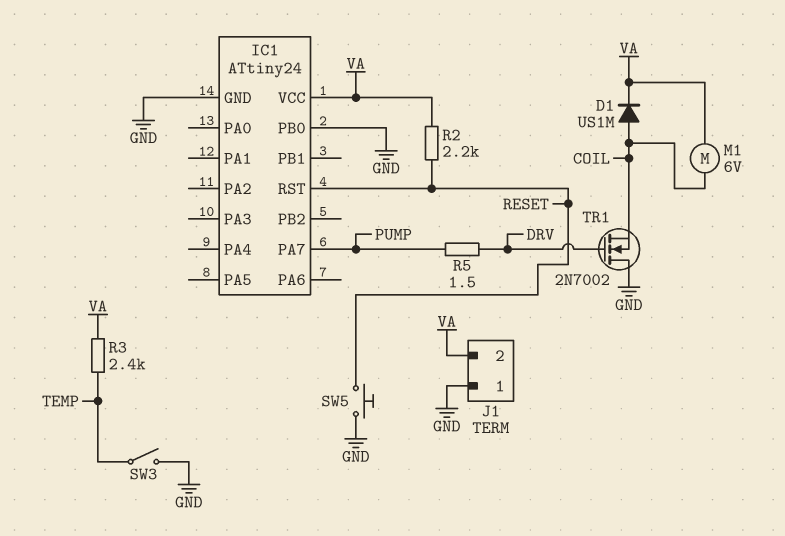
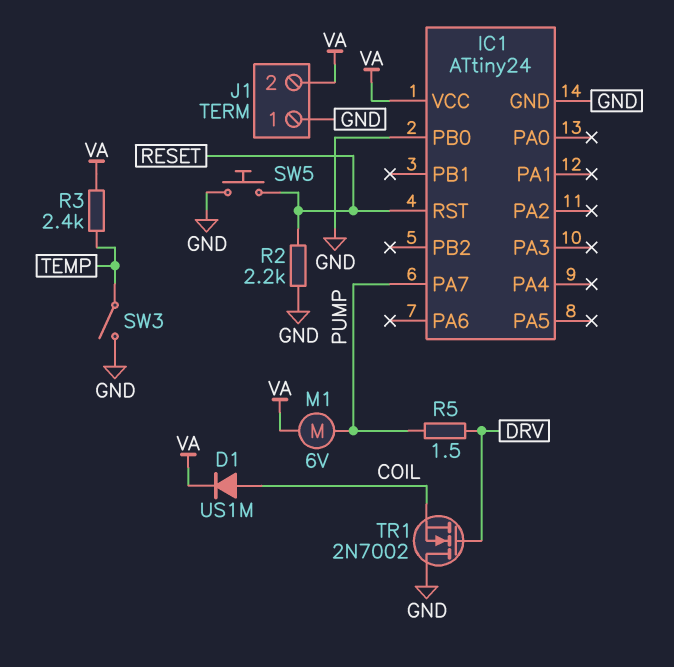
M1: motor 6V (COIL, VA) -> motor 6V (PUMP, VA)
R2: 2.2k (RESET, VA) -> 2.2k (GND, RESET)

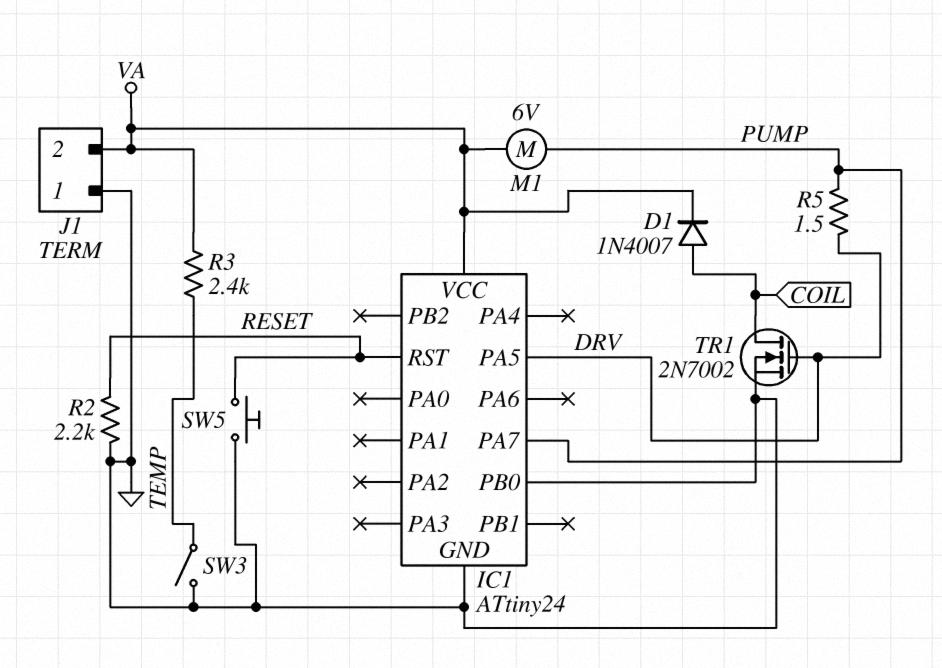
D1: diode US1M (A COIL, K VA) -> diode 1N4007 (A COIL, K VA)
IC1 pin PA5: none -> DRV
TR1: NMOS 2N7002 (G DRV, D GND, S COIL) -> NMOS 2N7002 (G DRV, D COIL, S GND)

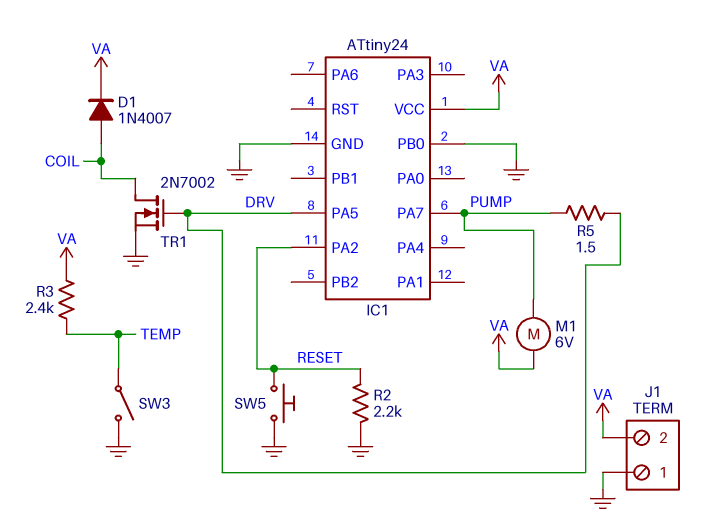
IC1 pin PA2: none -> RESET
IC1 pin RST: RESET -> none

